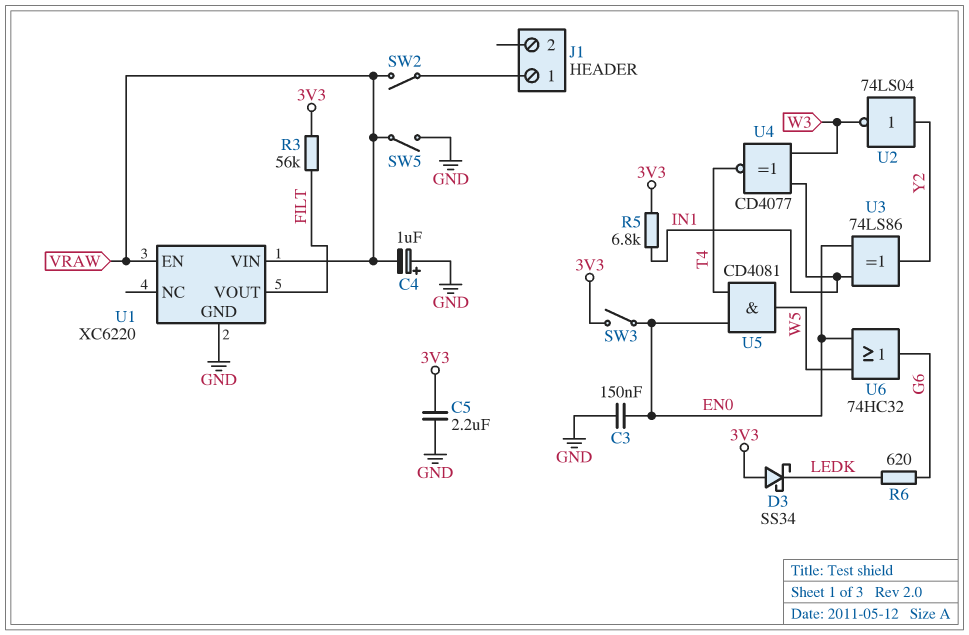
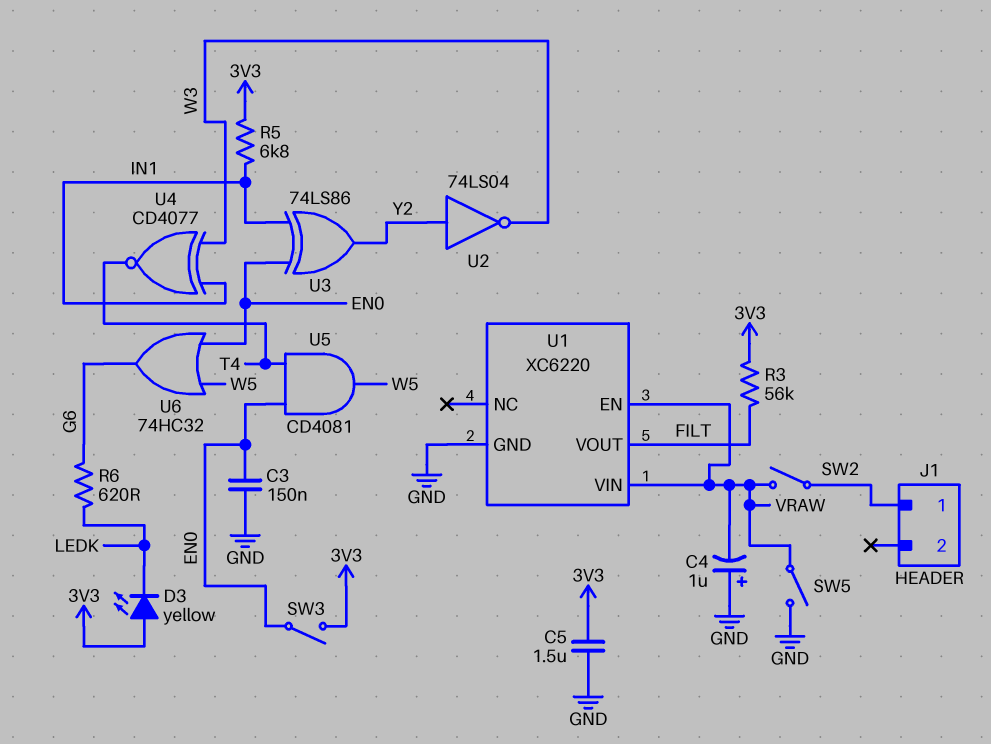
C5: 2.2uF (3V3, GND) -> 1.5uF (3V3, GND)
D3: schottky SS34 (A 3V3, K LEDK) -> LED yellow (A 3V3, K LEDK)

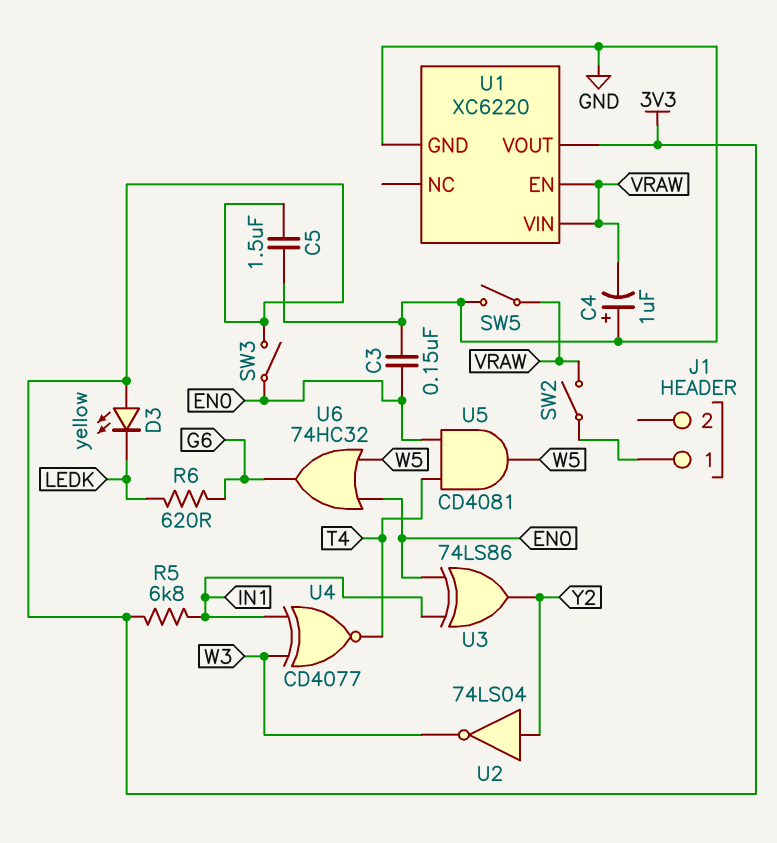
R3: 56k (3V3, FILT) -> none
U1 pin VOUT: FILT -> 3V3

